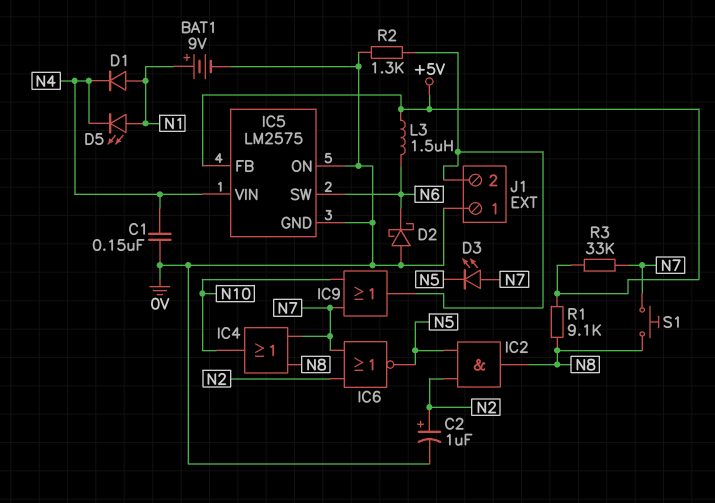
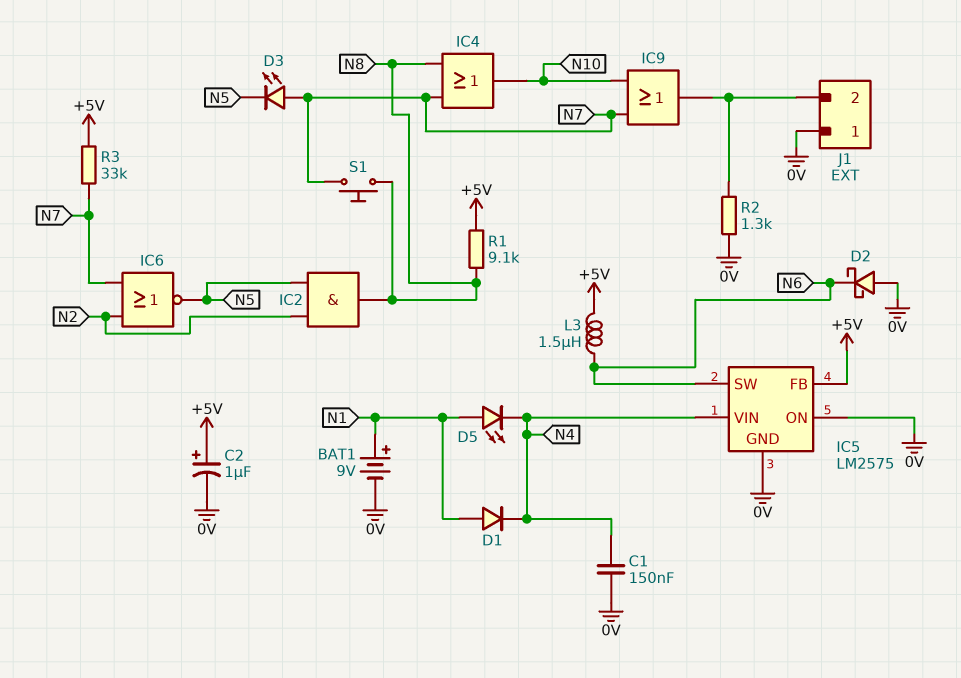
C2: 1uF (plus N2, minus 0V) -> 1uF (plus +5V, minus 0V)

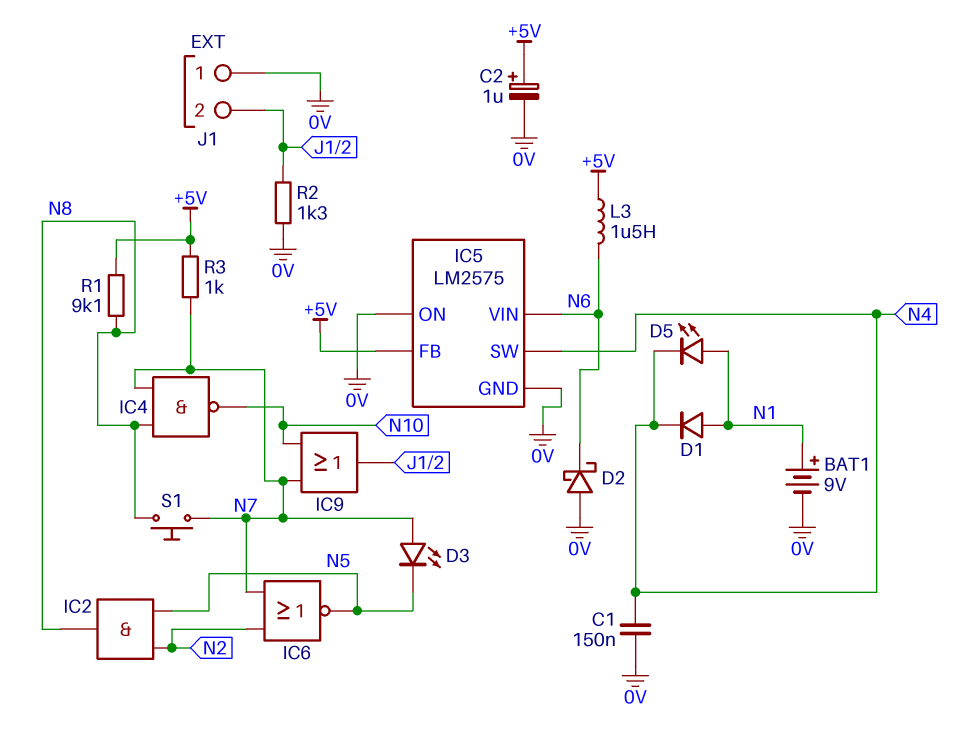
IC4: OR (in N7, in N8, out N10) -> NAND (in N7, in N8, out N10)
IC5 pin SW: N6 -> N4
IC5 pin VIN: N4 -> N6
R3: 33k (+5V, N7) -> 1k (+5V, N7)

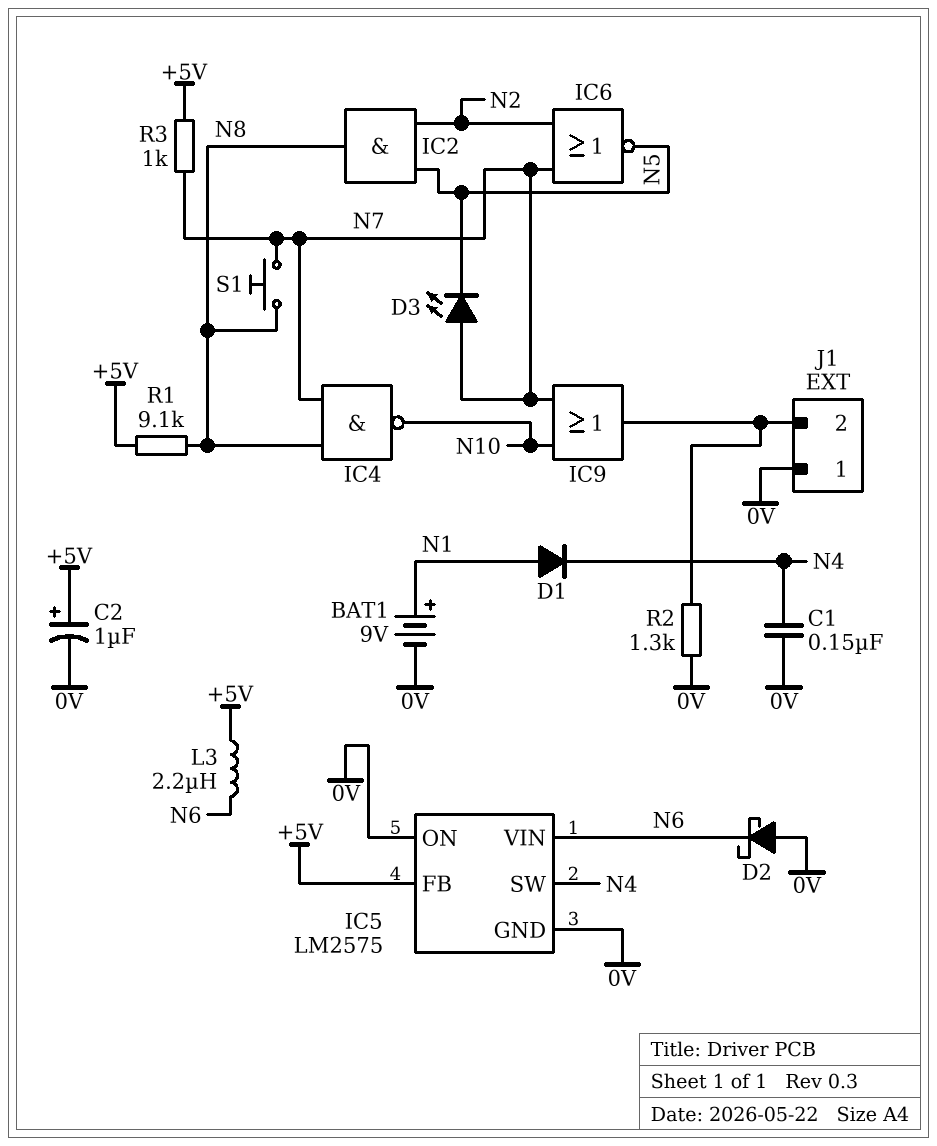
D5: LED (A N1, K N4) -> none
L3: 1.5uH (+5V, N6) -> 2.2uH (+5V, N6)

